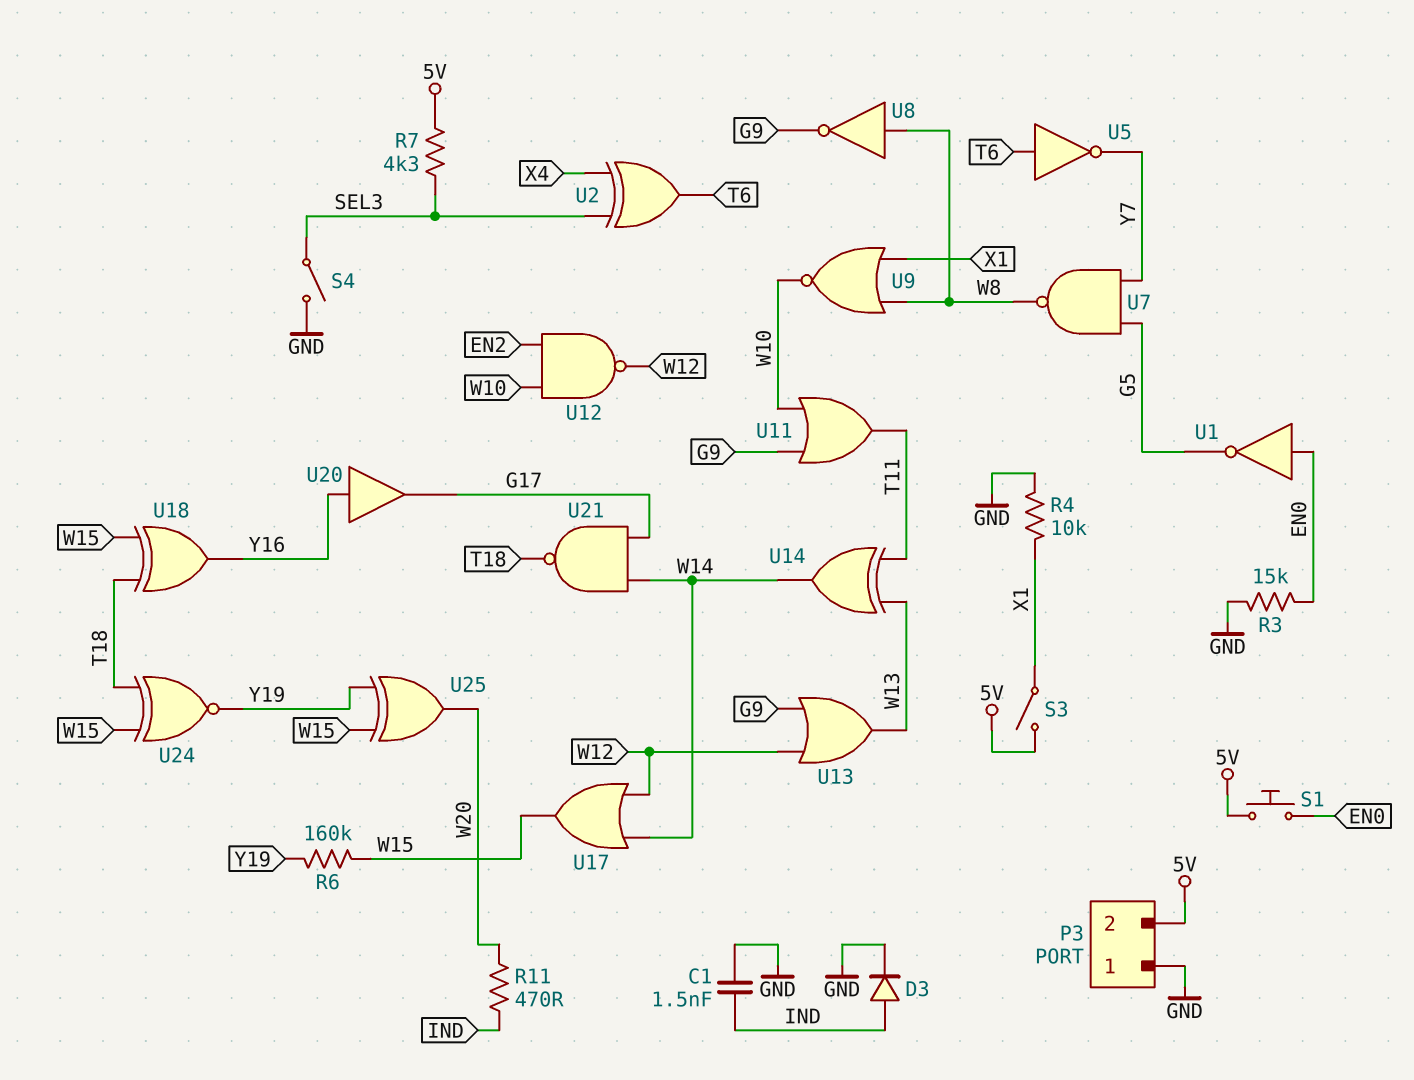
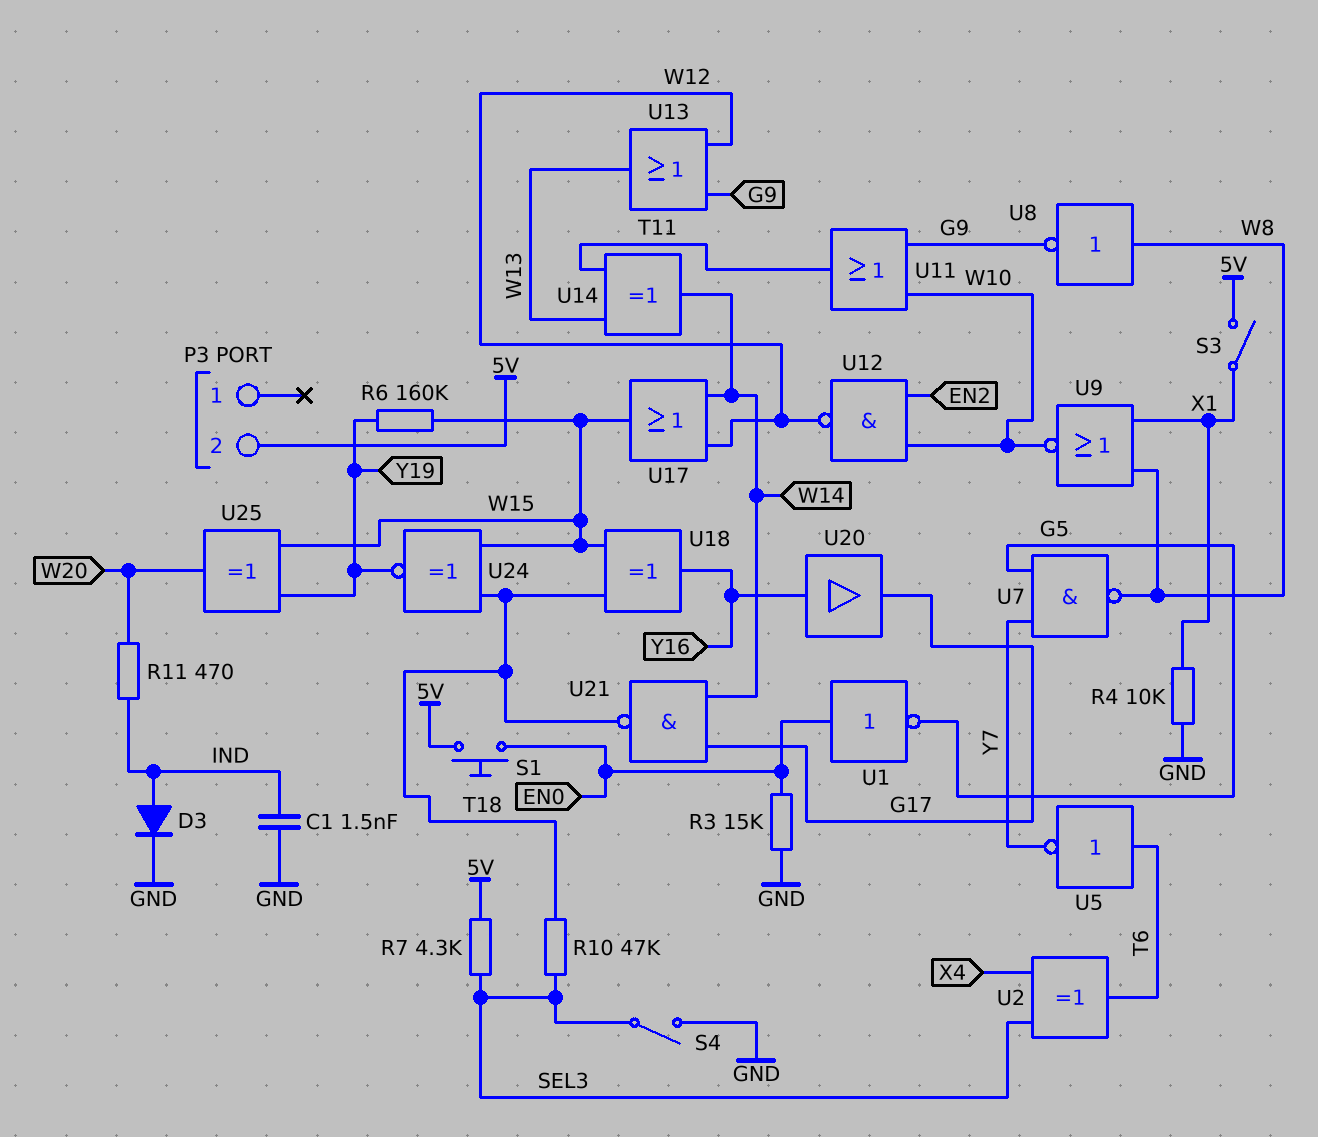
P3 pin 1: GND -> none
R10: none -> 47k (SEL3, T18)

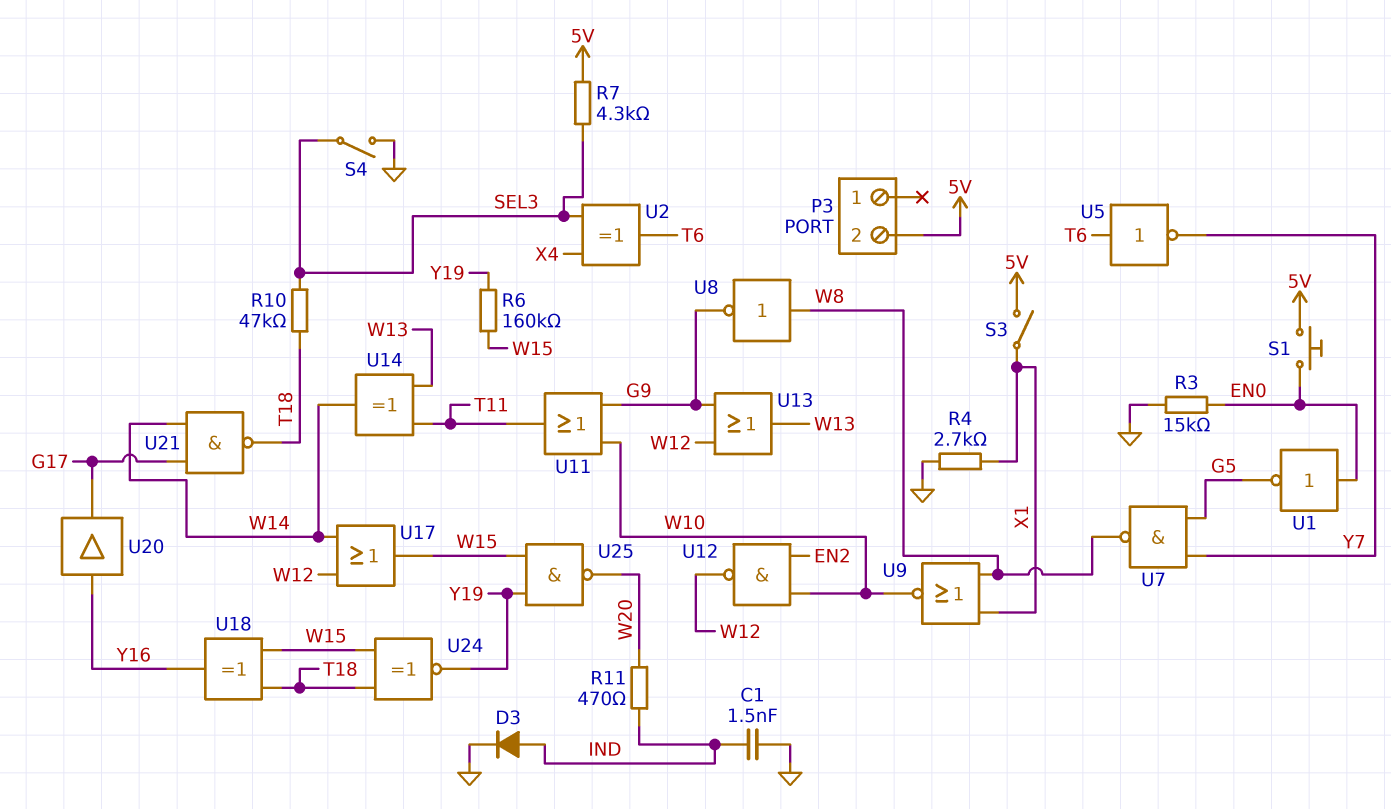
R4: 10k (GND, X1) -> 2.7k (GND, X1)
U25: XOR (in W15, in Y19, out W20) -> NAND (in W15, in Y19, out W20)

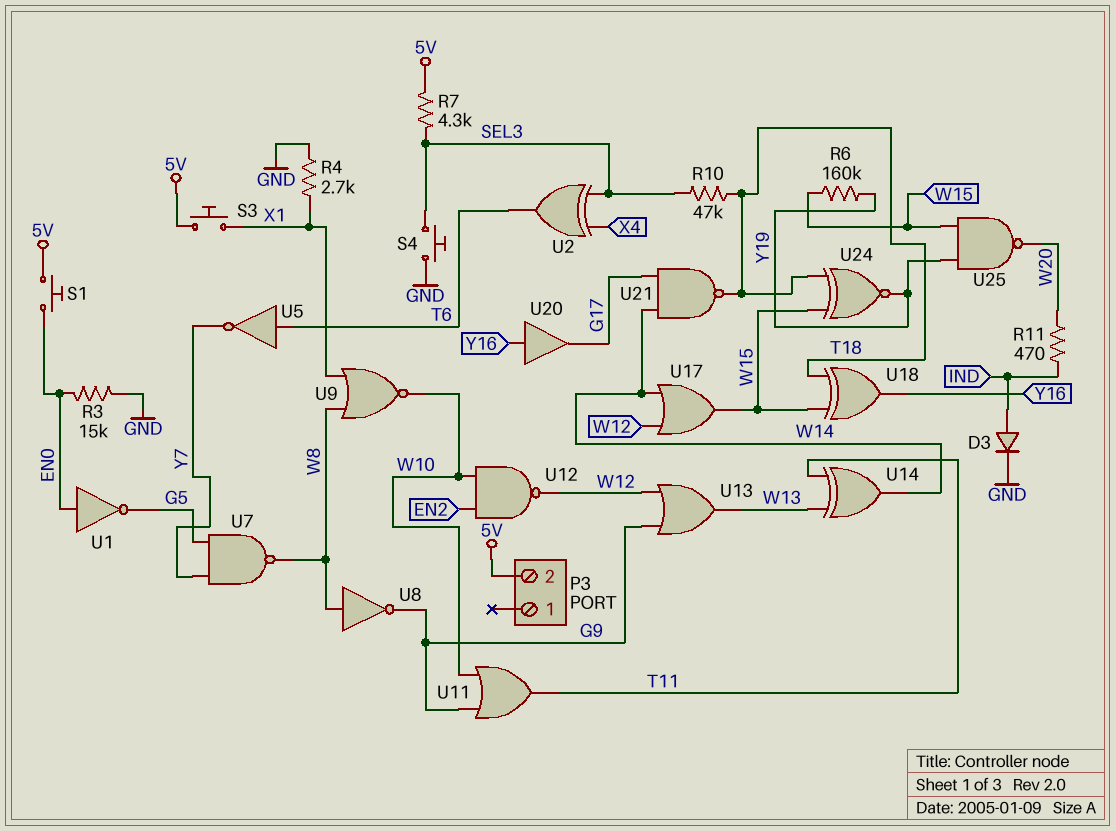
C1: 1.5nF (GND, IND) -> none
S3: switch (5V, X1) -> button (5V, X1)
S4: switch (GND, SEL3) -> button (GND, SEL3)

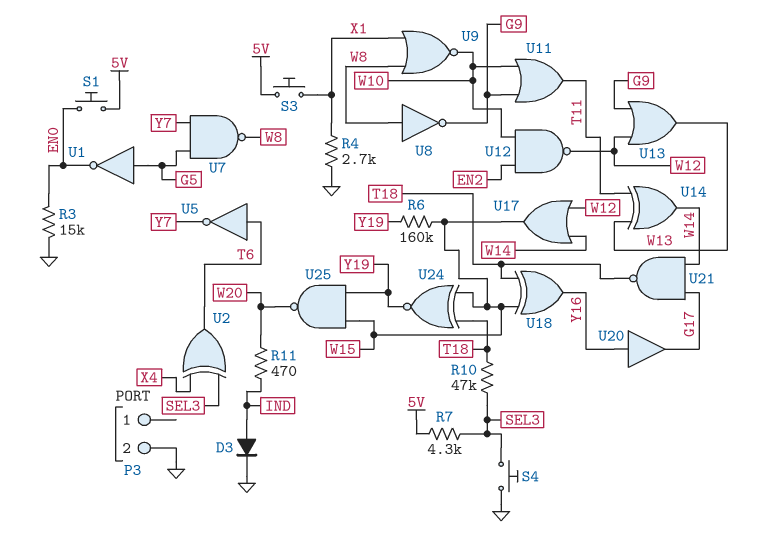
P3 pin 2: 5V -> GND
U1: NOT (in EN0, out G5) -> NOT (in G5, out EN0)

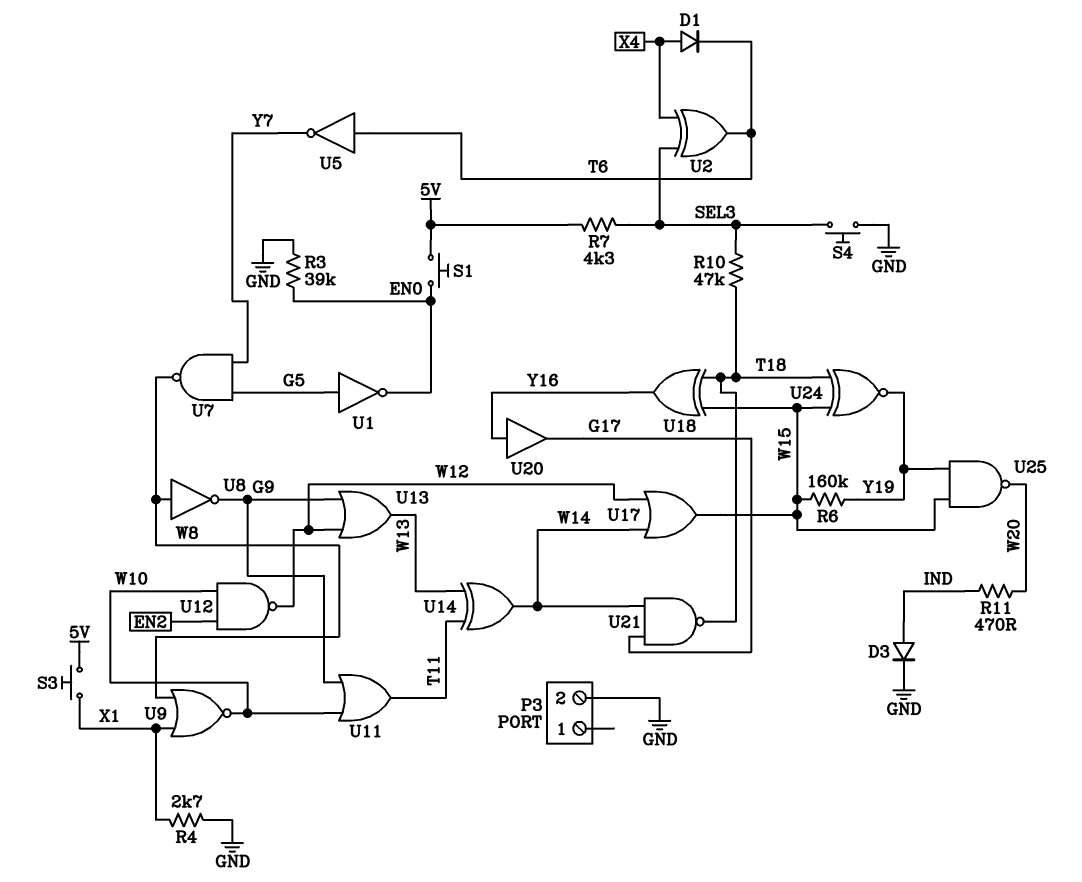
D1: none -> diode (A X4, K T6)
R3: 15k (EN0, GND) -> 39k (EN0, GND)

